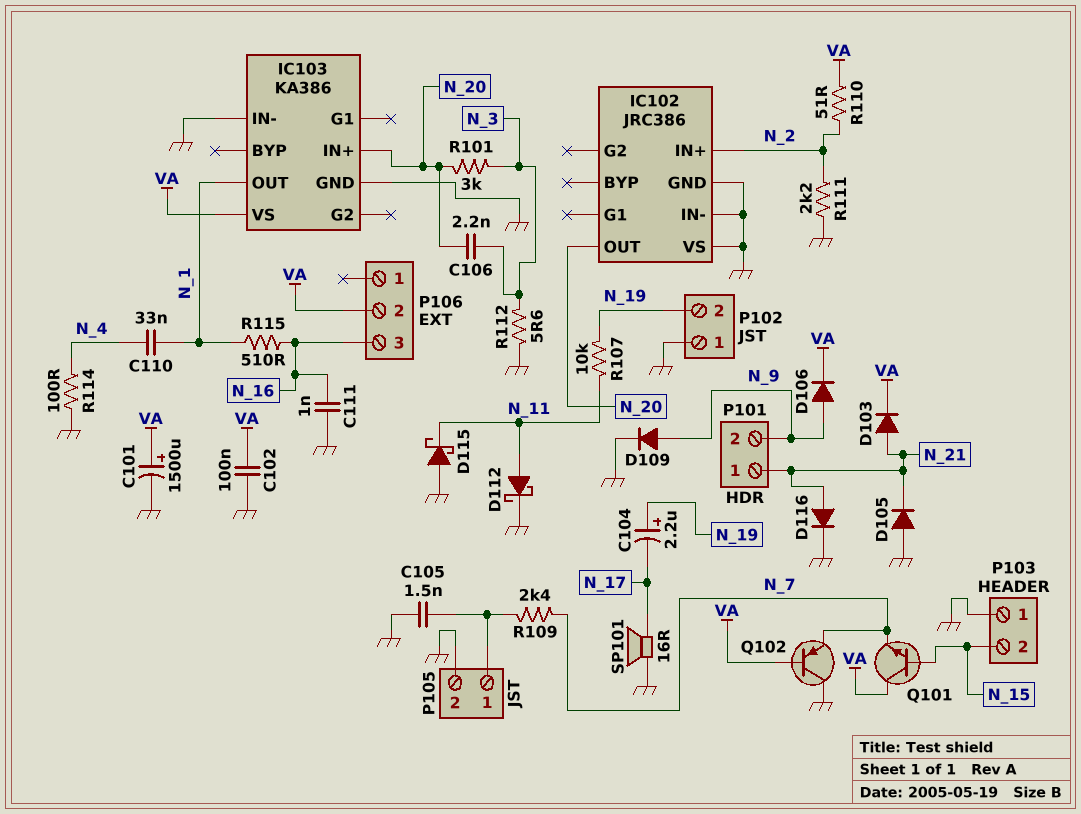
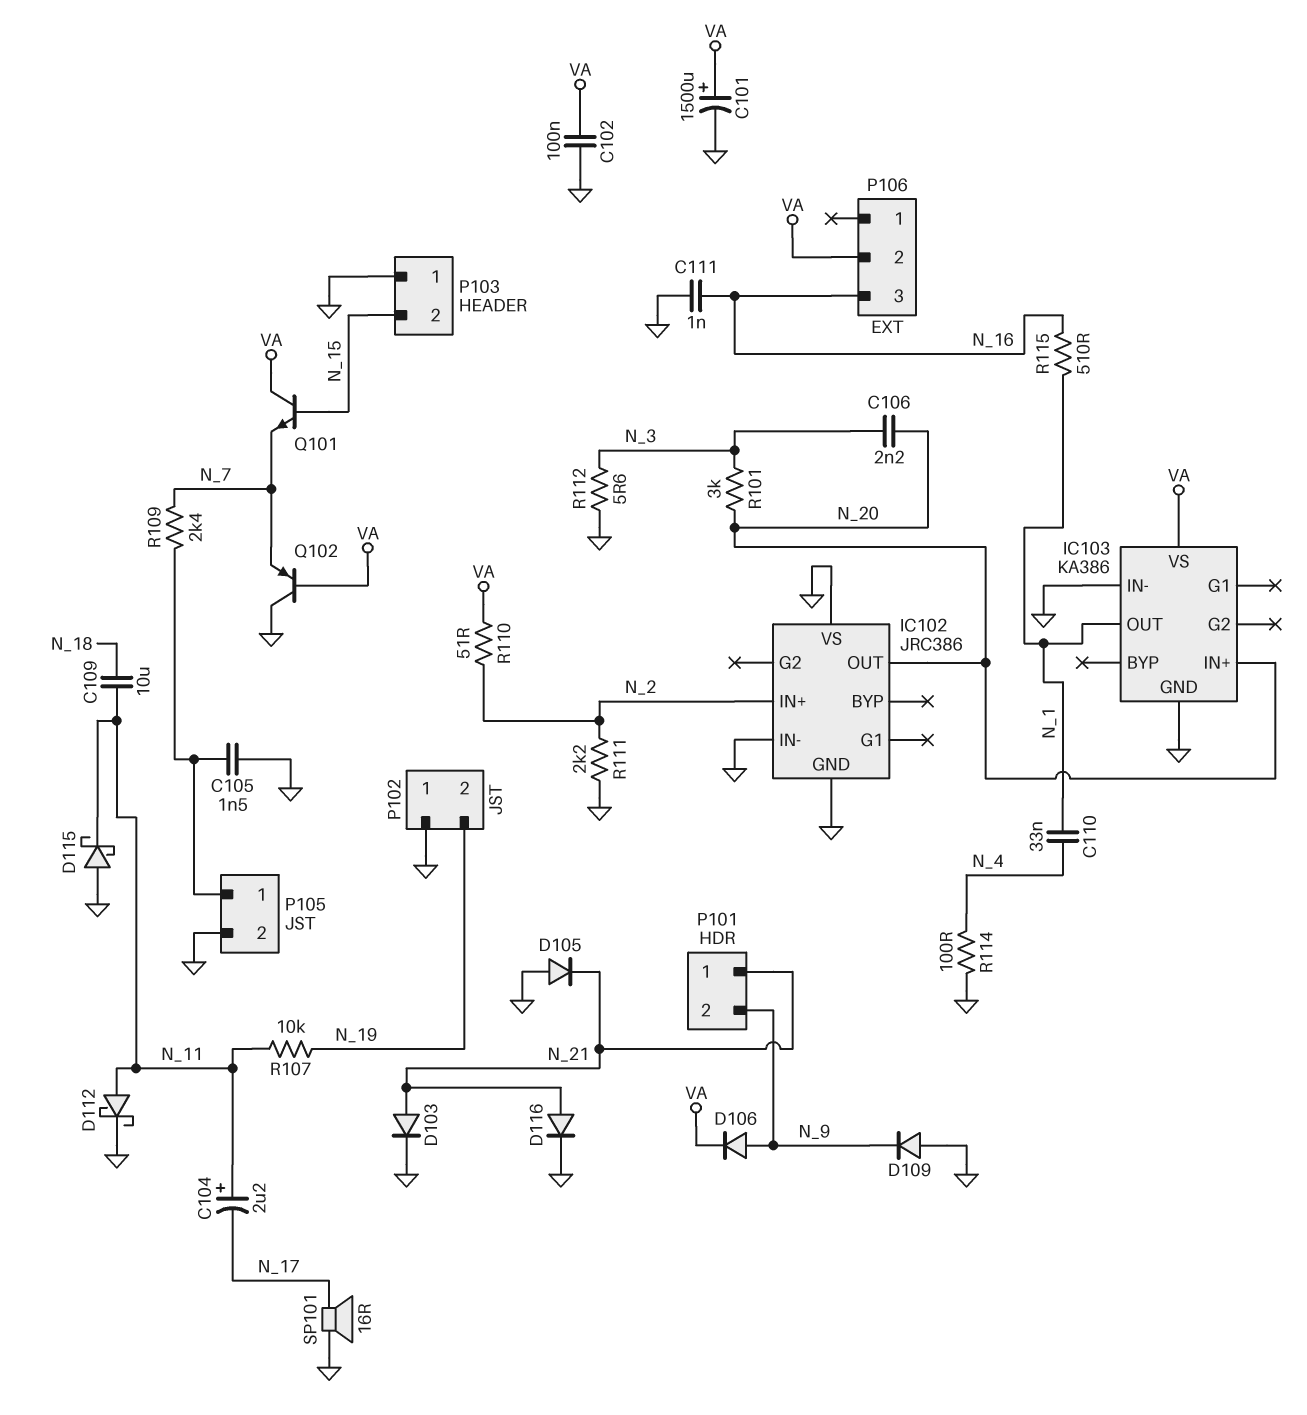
C104: 2.2uF (plus N_19, minus N_17) -> 2.2uF (plus N_11, minus N_17)
C109: none -> 10uF (N_11, N_18)
D103: diode (A N_21, K VA) -> diode (A N_21, K GND)
D109: diode (A N_9, K GND) -> diode (A GND, K N_9)

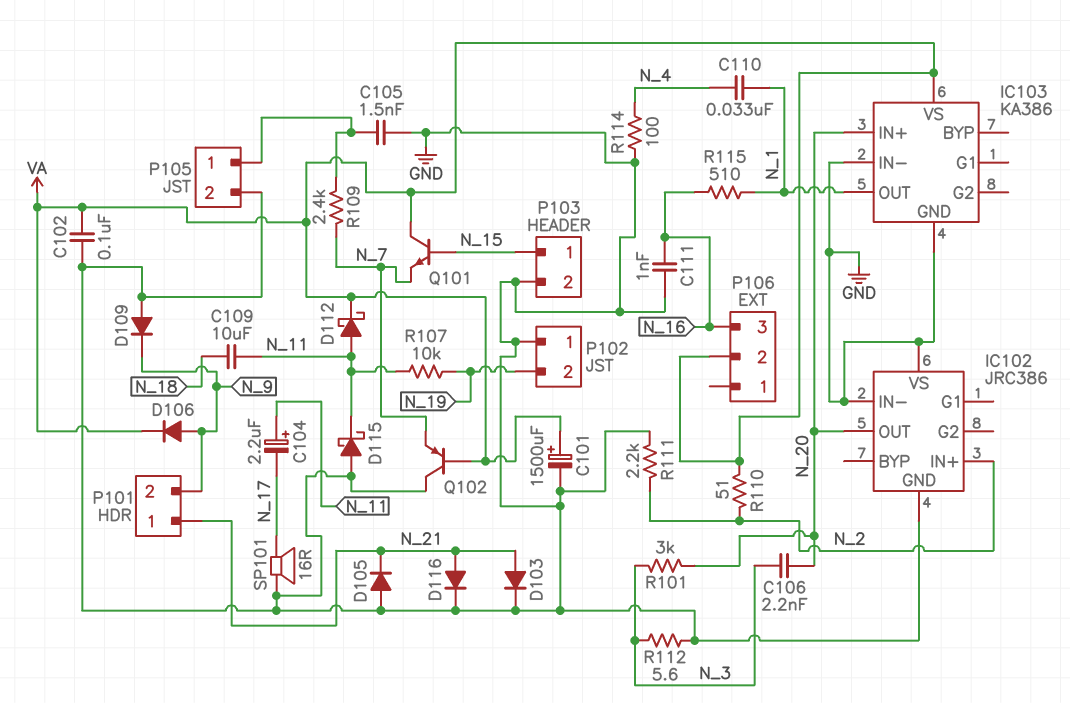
D112: schottky (A N_11, K GND) -> schottky (A N_11, K VA)
P103 pin 1: GND -> N_15
P103 pin 2: N_15 -> GND

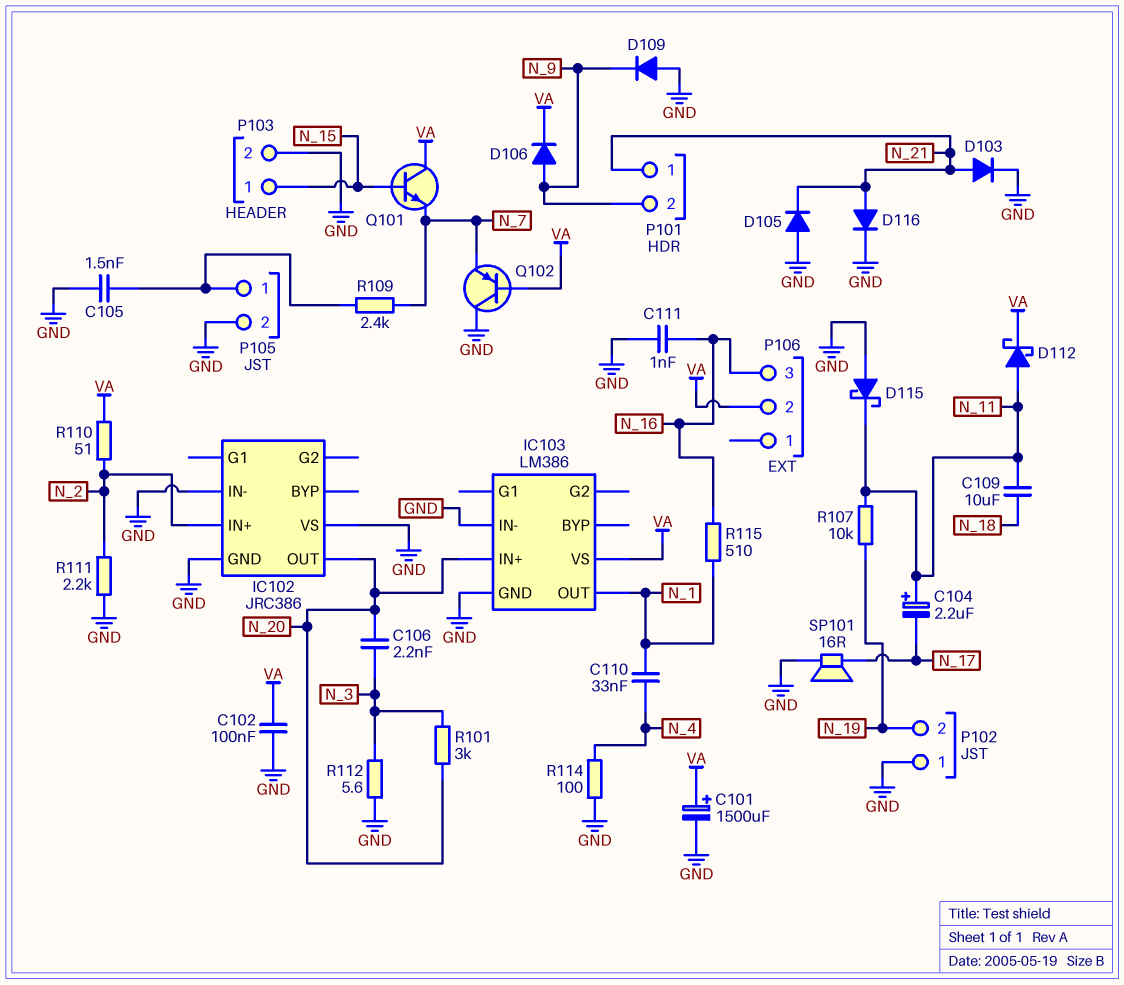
IC103: KA386 -> LM386

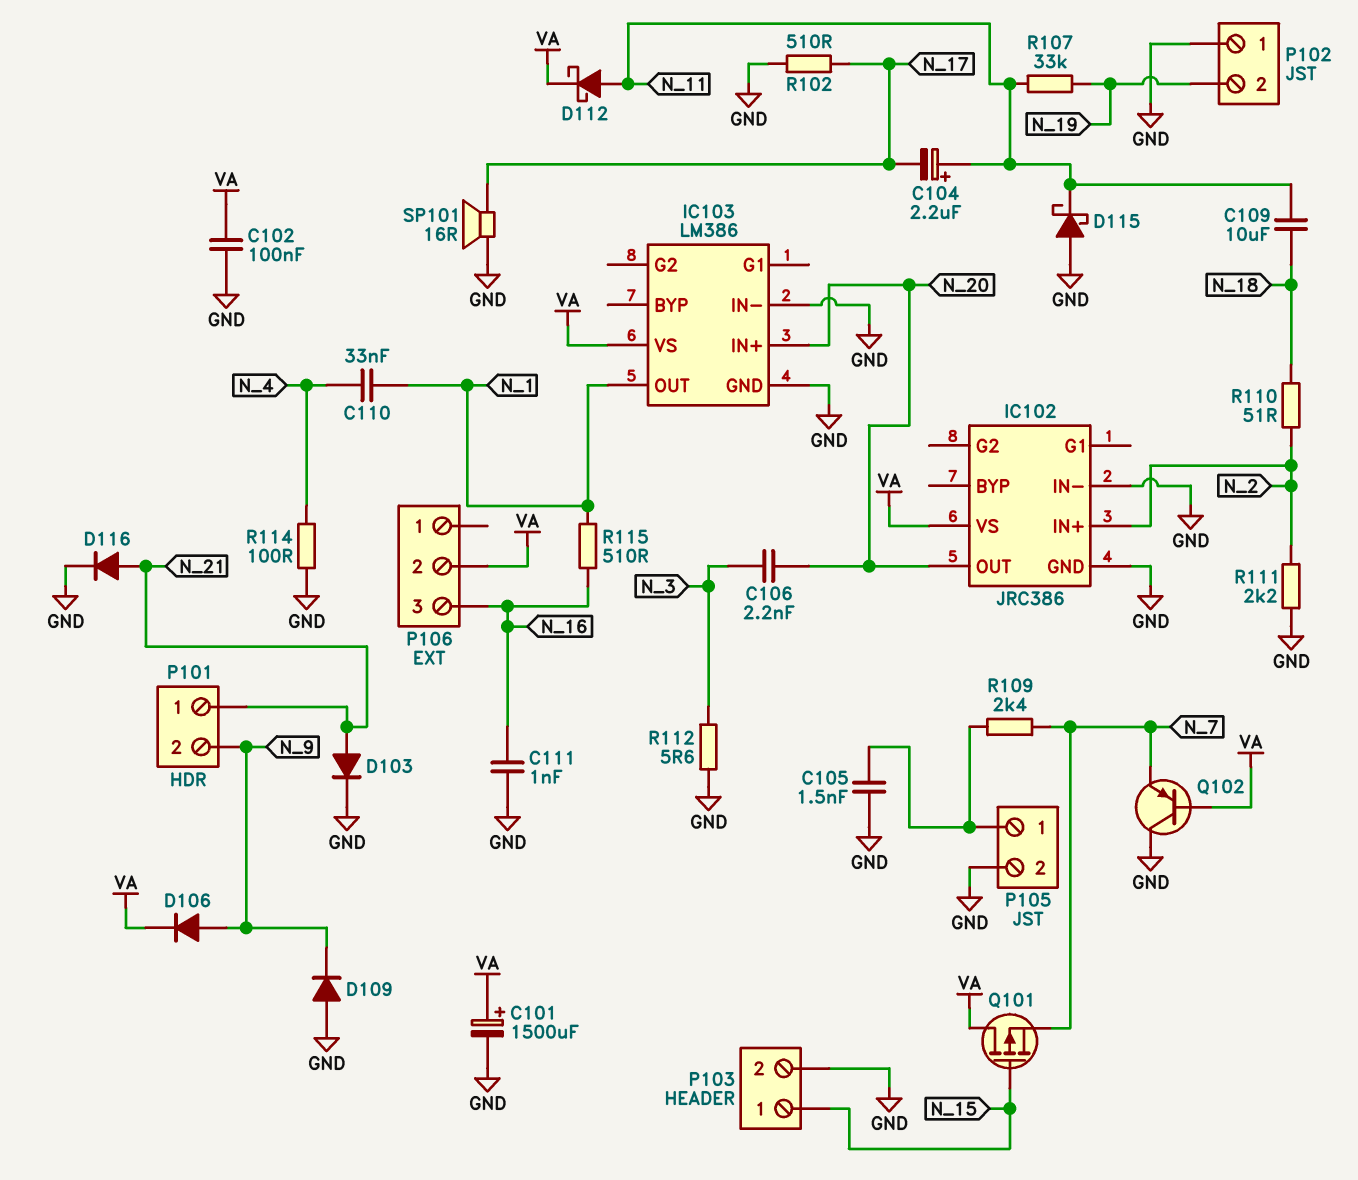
D105: diode (A GND, K N_21) -> none
IC102 pin VS: GND -> VA
Q101: NPN (B N_15, C VA, E N_7) -> PMOS (G N_15, D VA, S N_7)
R101: 3k (N_3, N_20) -> none
R102: none -> 510 (GND, N_17)
R107: 10k (N_11, N_19) -> 33k (N_11, N_19)
R110: 51 (N_2, VA) -> 51 (N_2, N_18)

